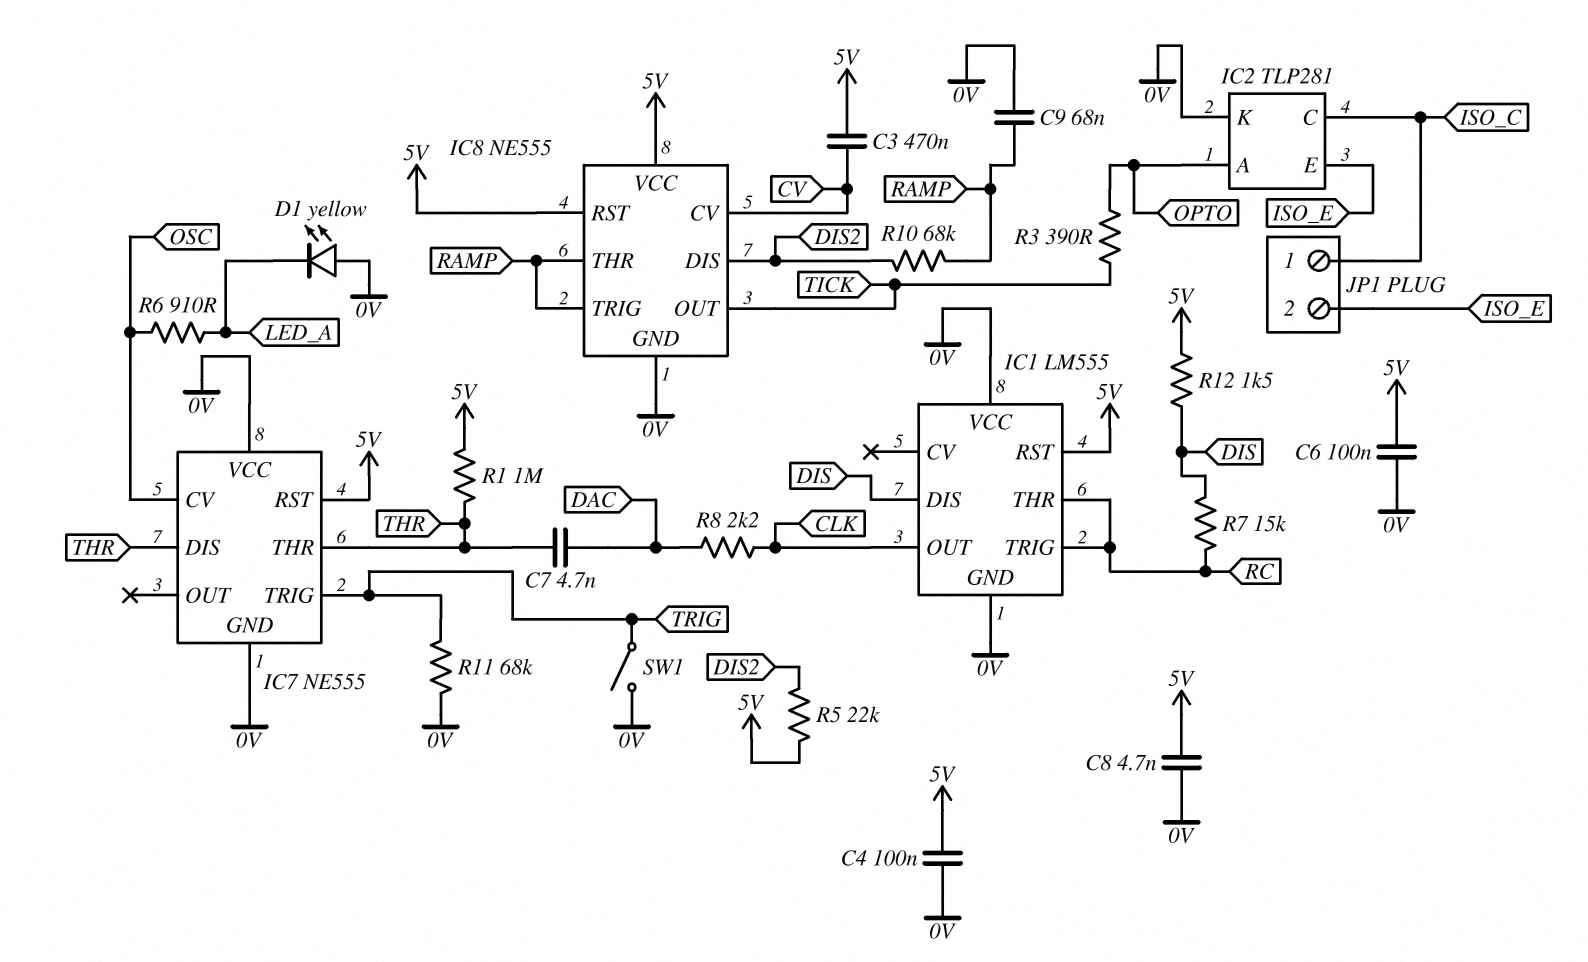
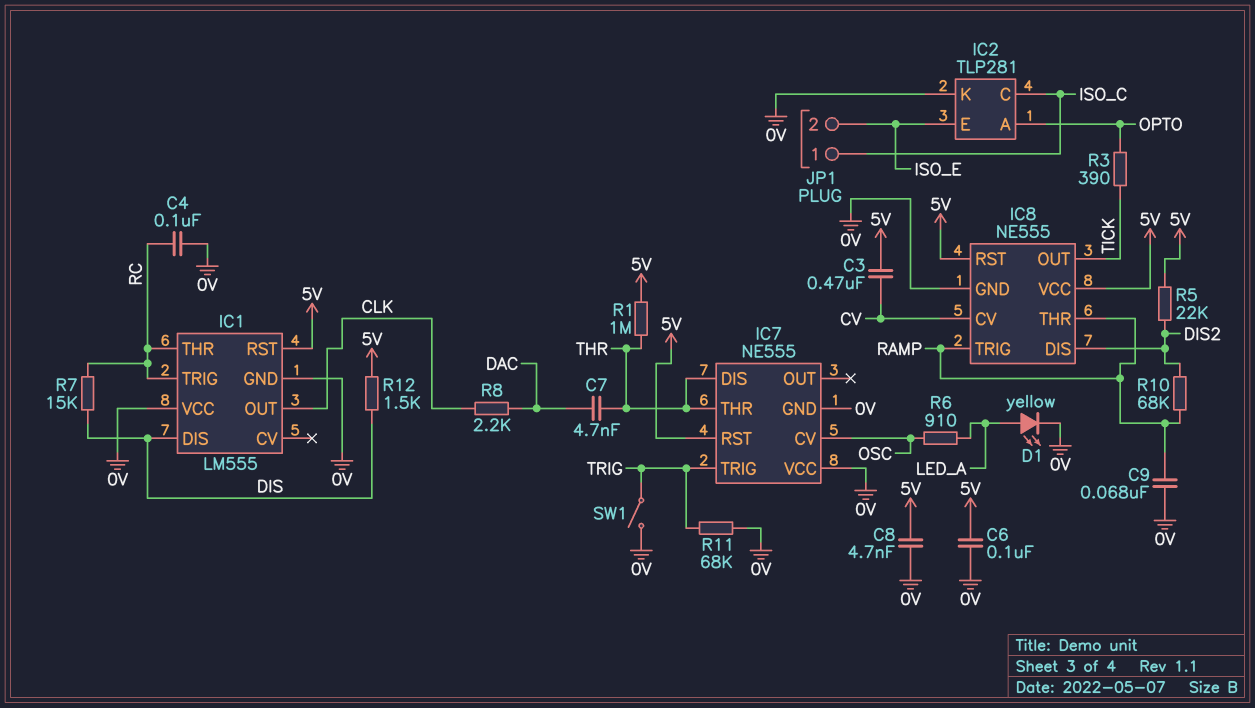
C4: 100nF (0V, 5V) -> 100nF (0V, RC)
D1: LED yellow (A 0V, K LED_A) -> LED yellow (A LED_A, K 0V)

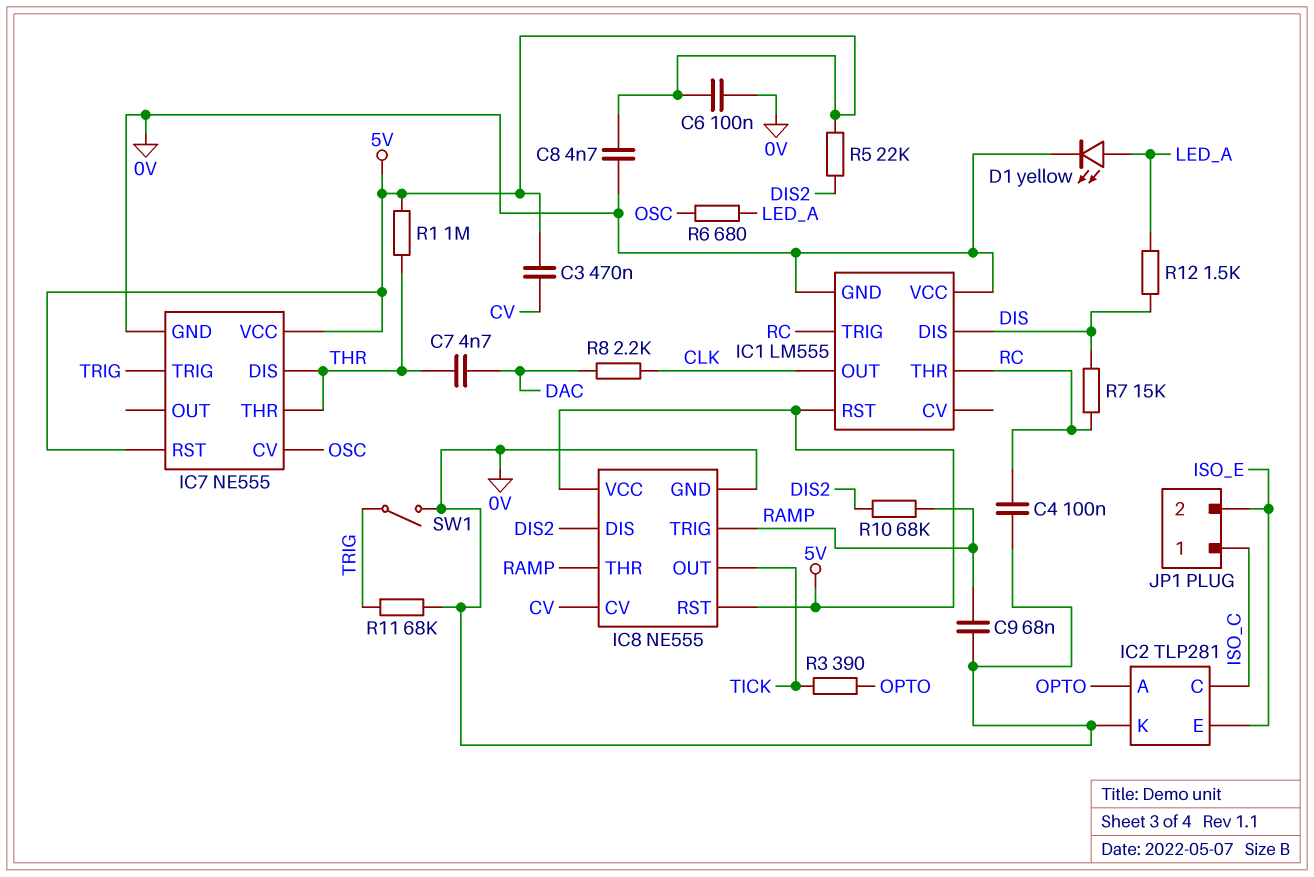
IC7 pin VCC: 0V -> 5V
R6: 910 (LED_A, OSC) -> 680 (LED_A, OSC)
R12: 1.5k (5V, DIS) -> 1.5k (DIS, LED_A)

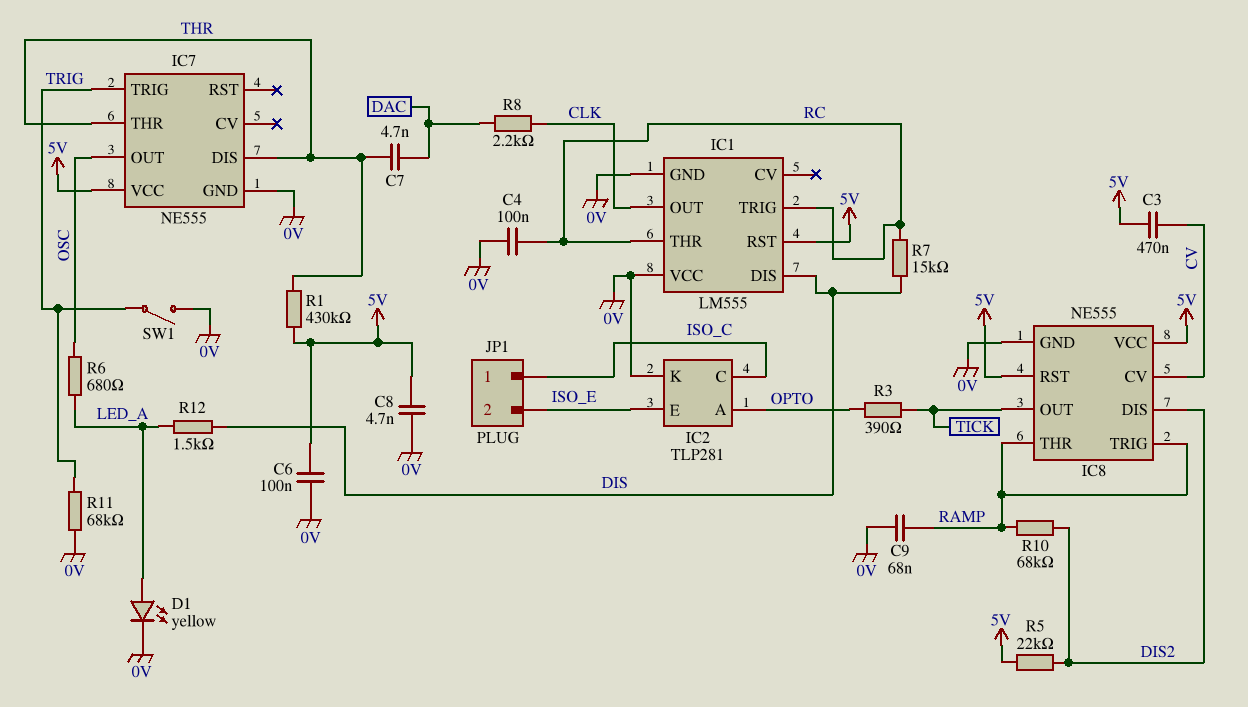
IC7 pin CV: OSC -> none
IC7 pin OUT: none -> OSC
IC7 pin RST: 5V -> none
R1: 1M (5V, THR) -> 430k (5V, THR)

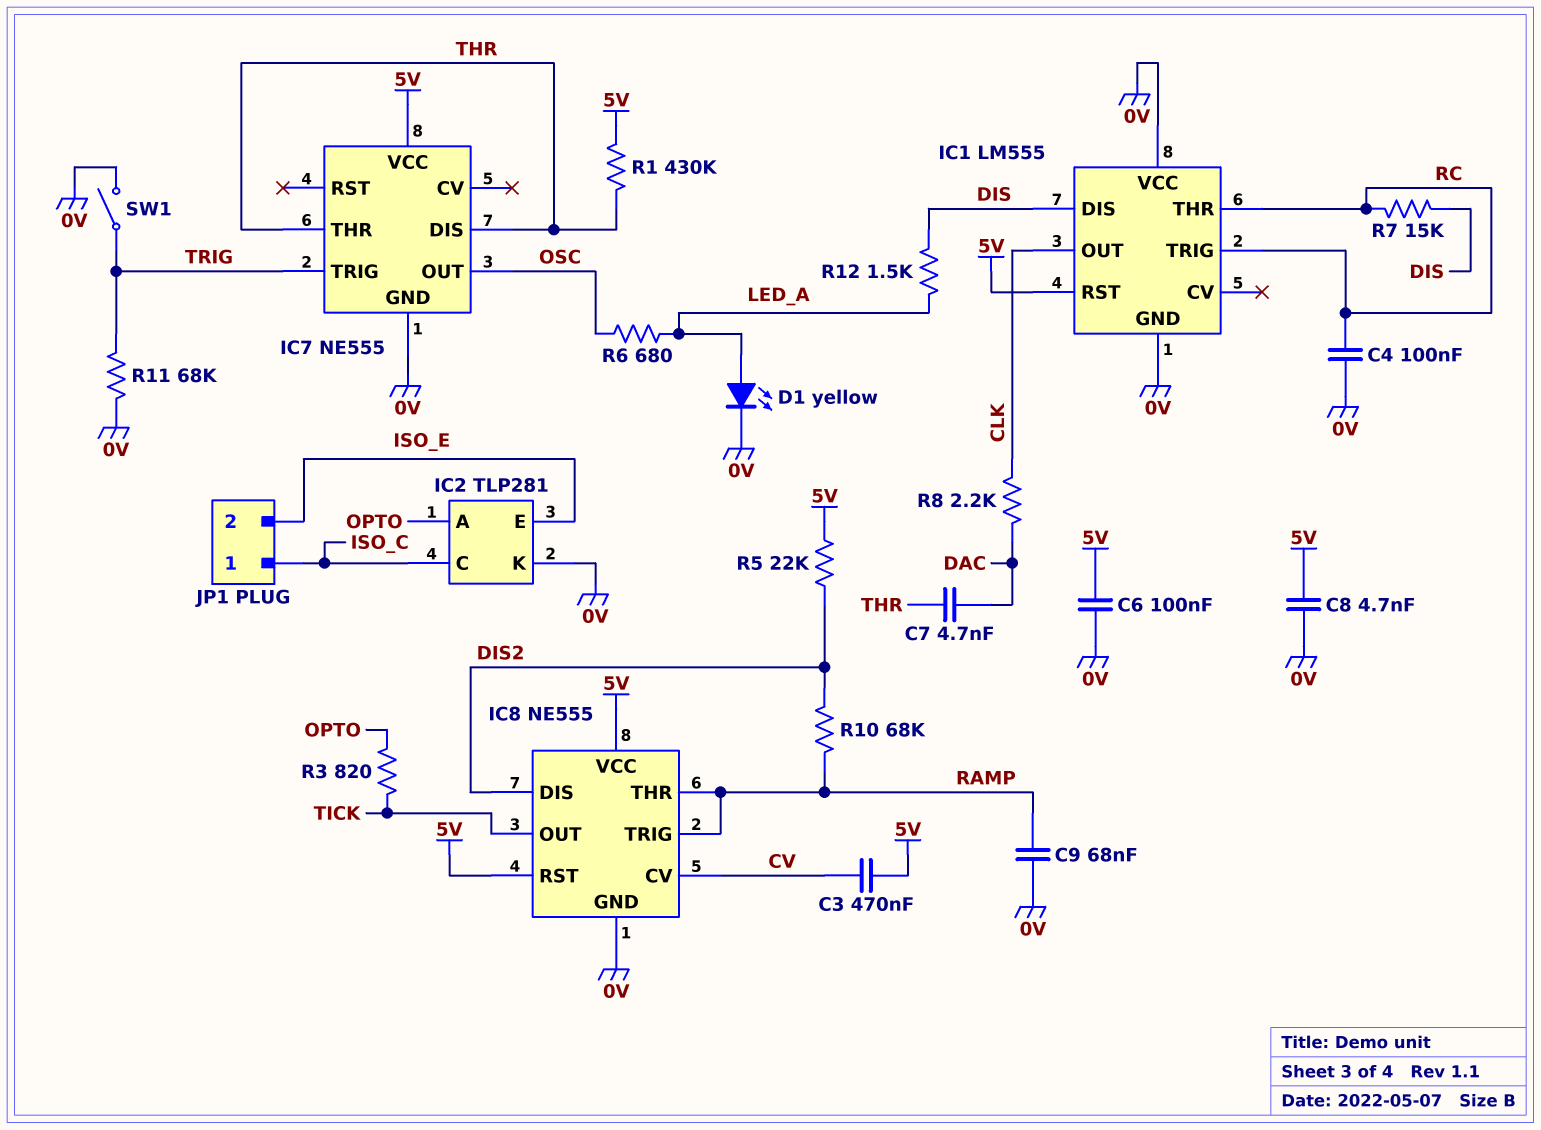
R3: 390 (OPTO, TICK) -> 820 (OPTO, TICK)

